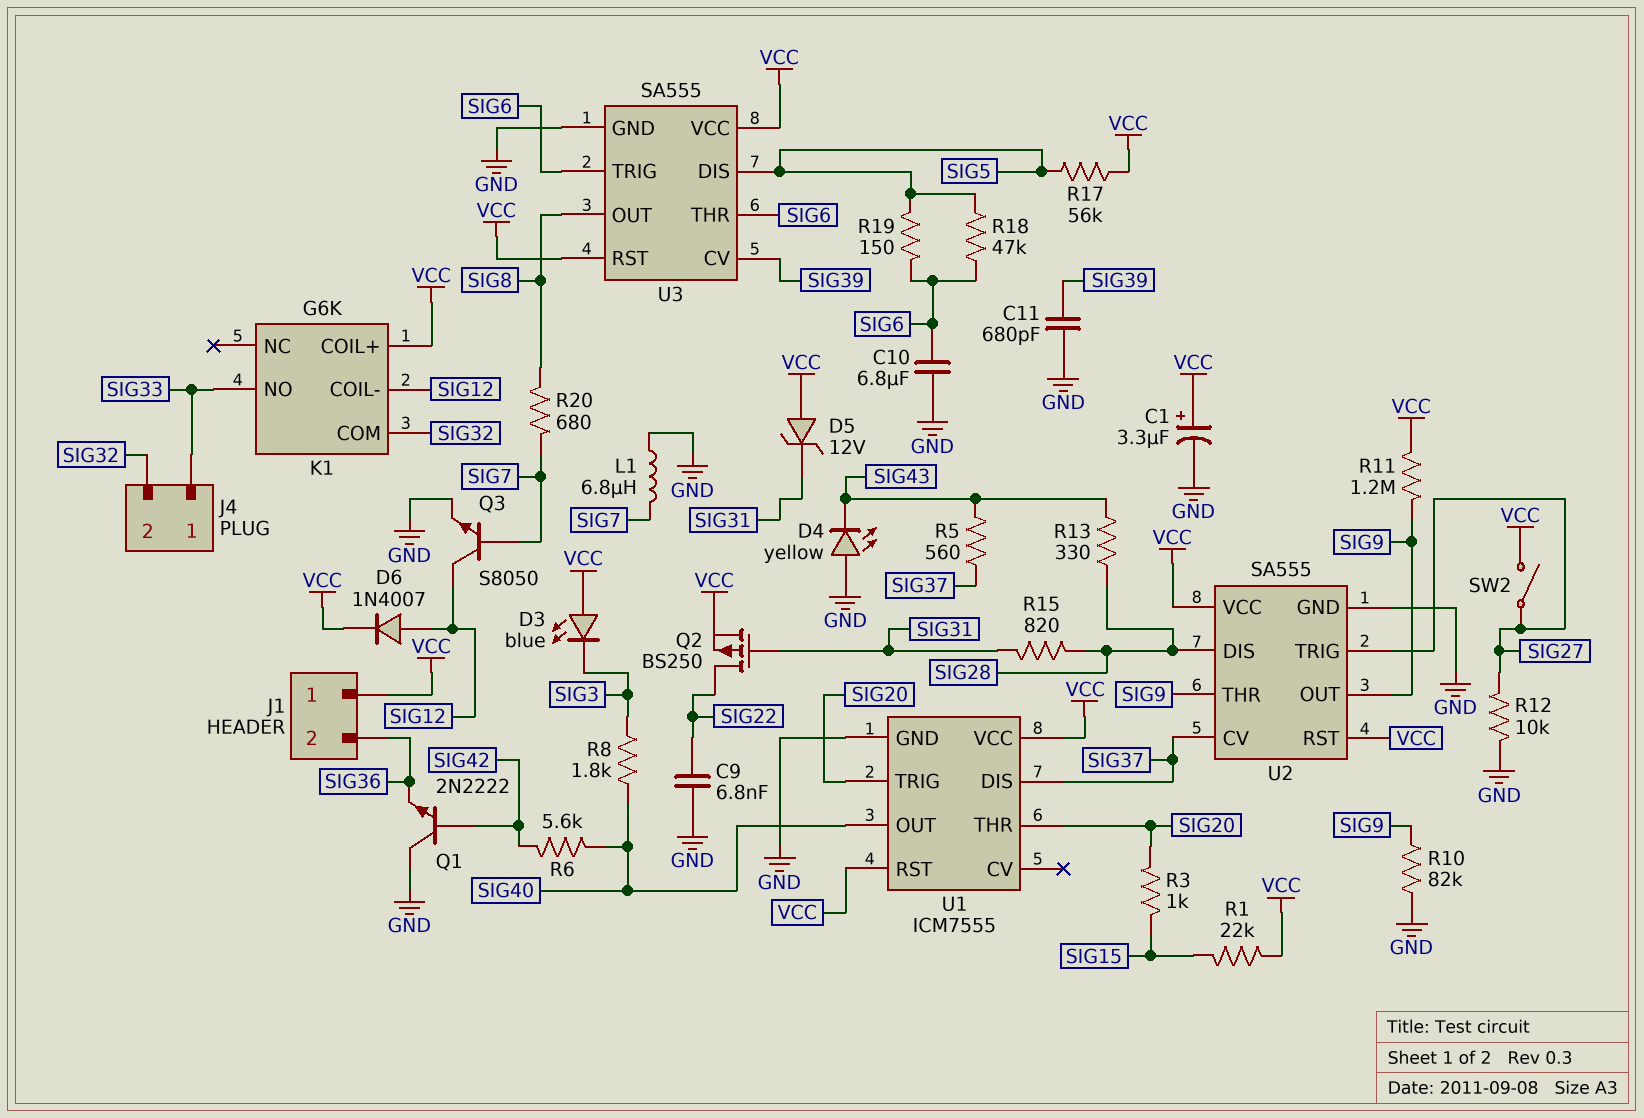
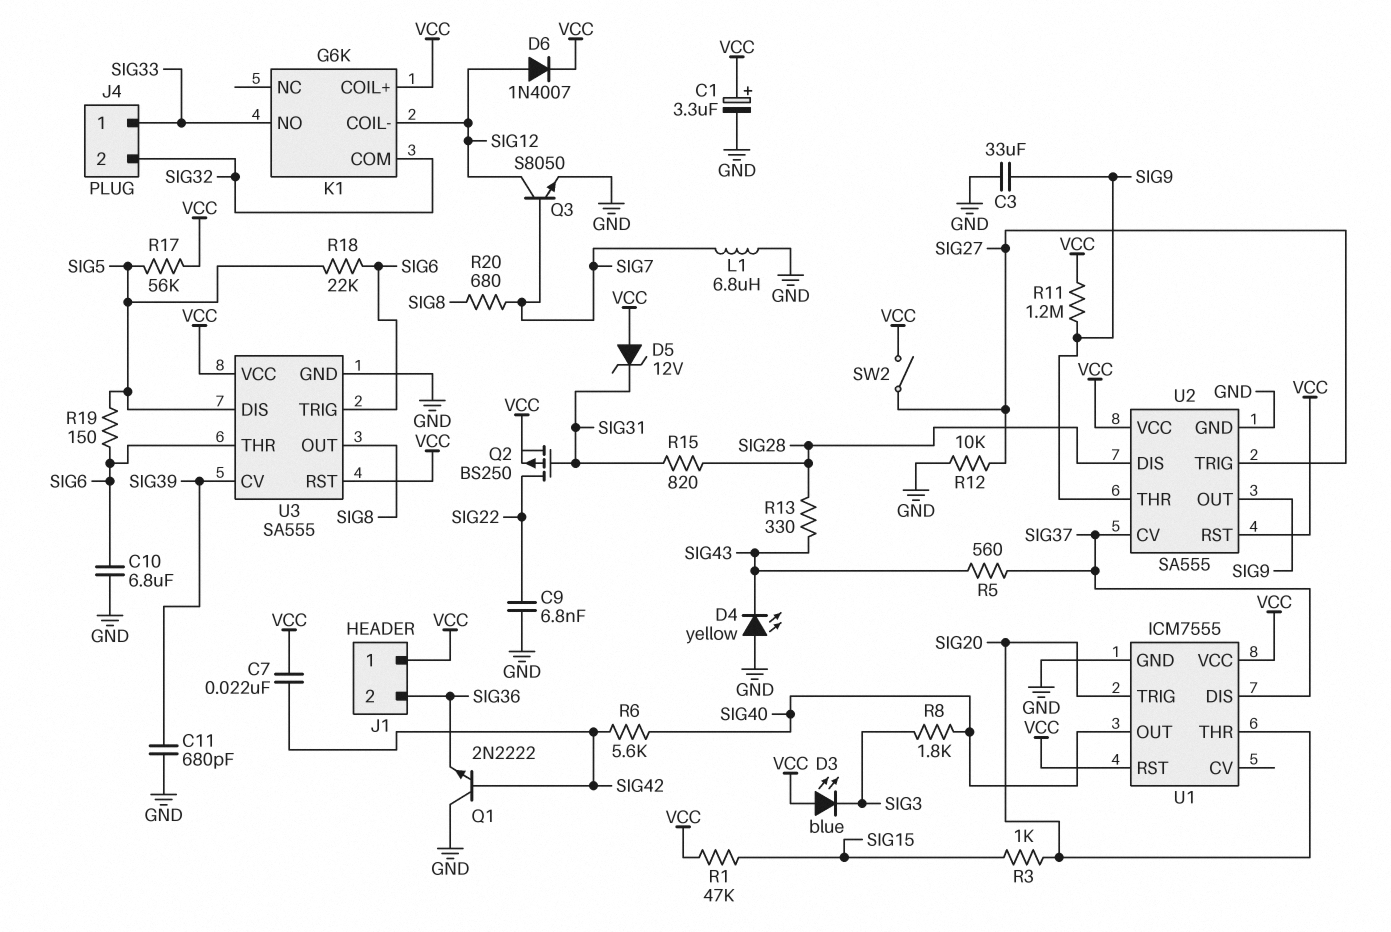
C3: none -> 33uF (GND, SIG9)
C7: none -> 22nF (SIG42, VCC)
R1: 22k (SIG15, VCC) -> 47k (SIG15, VCC)
R10: 82k (GND, SIG9) -> none
R18: 47k (SIG5, SIG6) -> 22k (SIG5, SIG6)

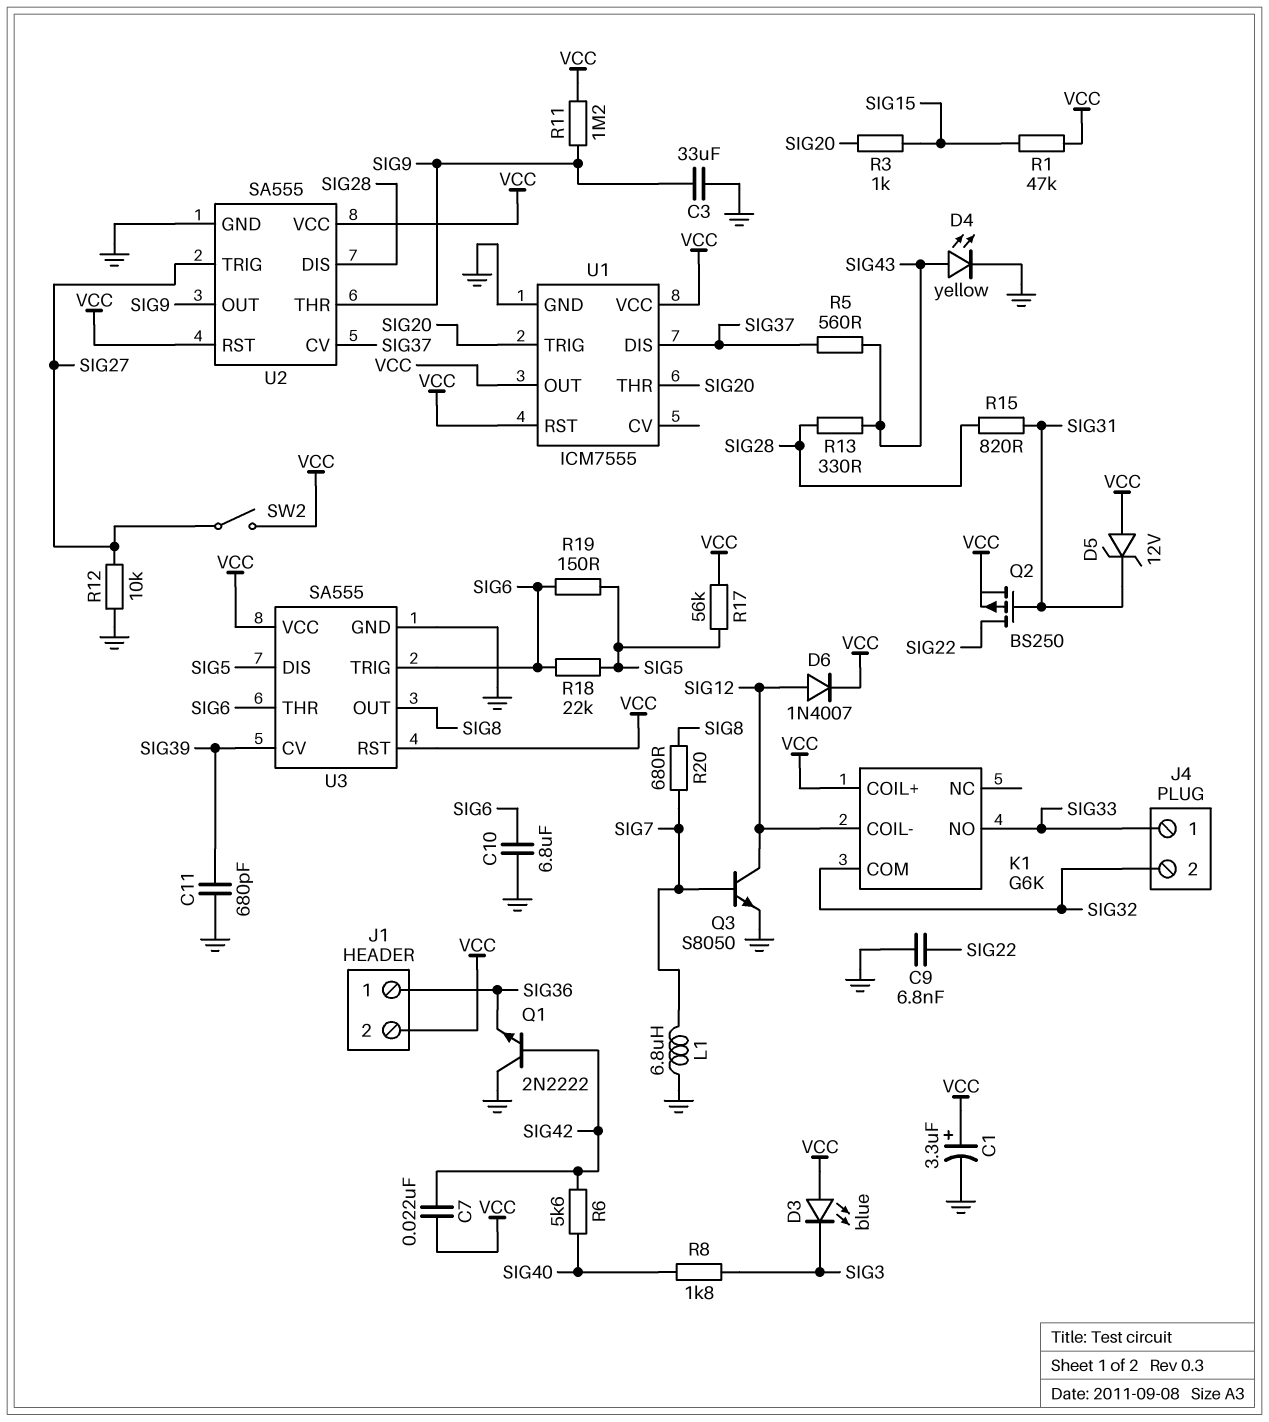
D4: LED yellow (A GND, K SIG43) -> LED yellow (A SIG43, K GND)
J1 pin 1: VCC -> SIG36
J1 pin 2: SIG36 -> VCC
U1 pin OUT: SIG40 -> VCC

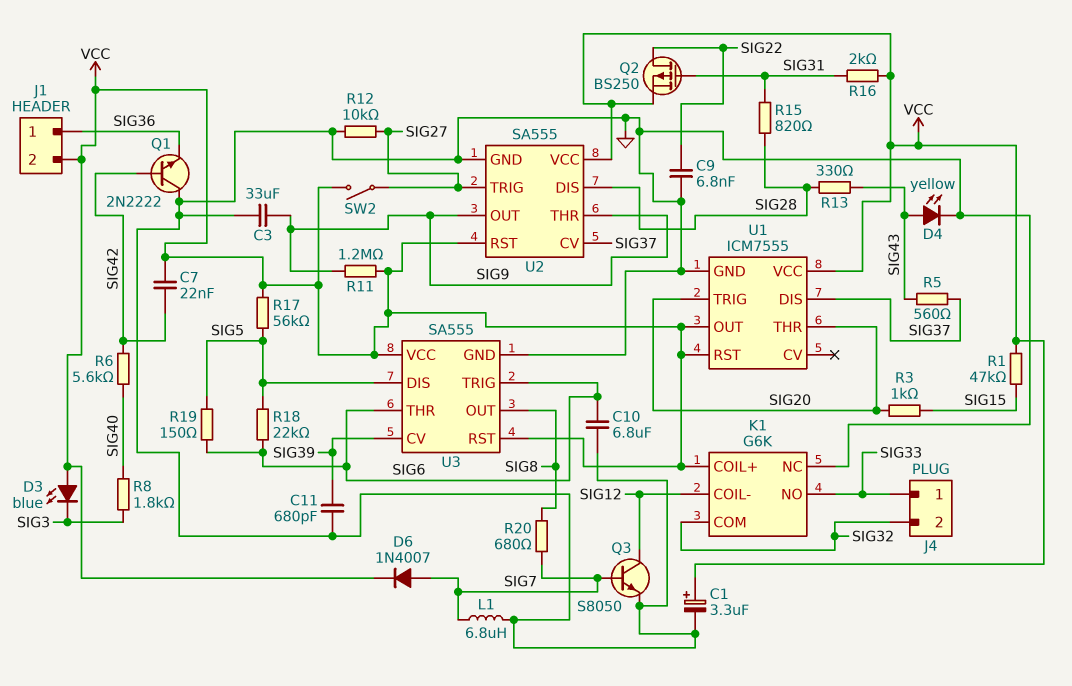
D5: zener 12V (A VCC, K SIG31) -> none
D6: diode 1N4007 (A SIG12, K VCC) -> diode 1N4007 (A SIG7, K VCC)
K1 pin NC: none -> GND
R16: none -> 2k (SIG31, VCC)

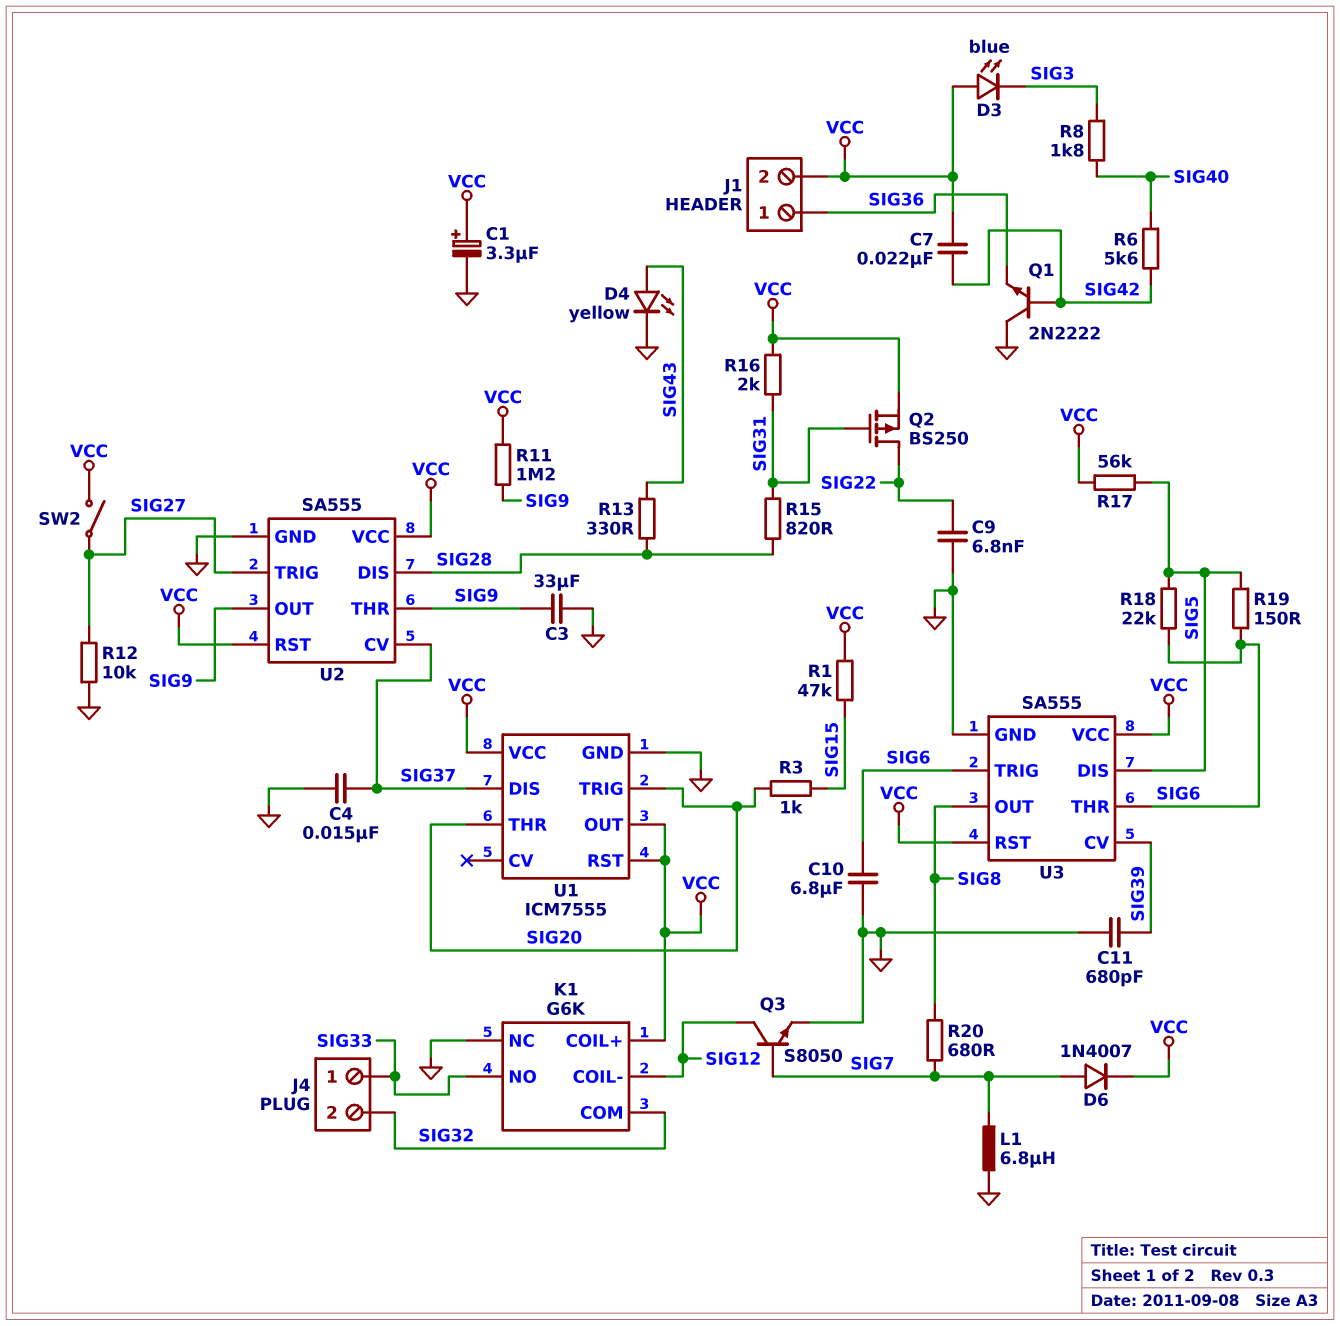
C4: none -> 15nF (GND, SIG37)
R5: 560 (SIG37, SIG43) -> none

